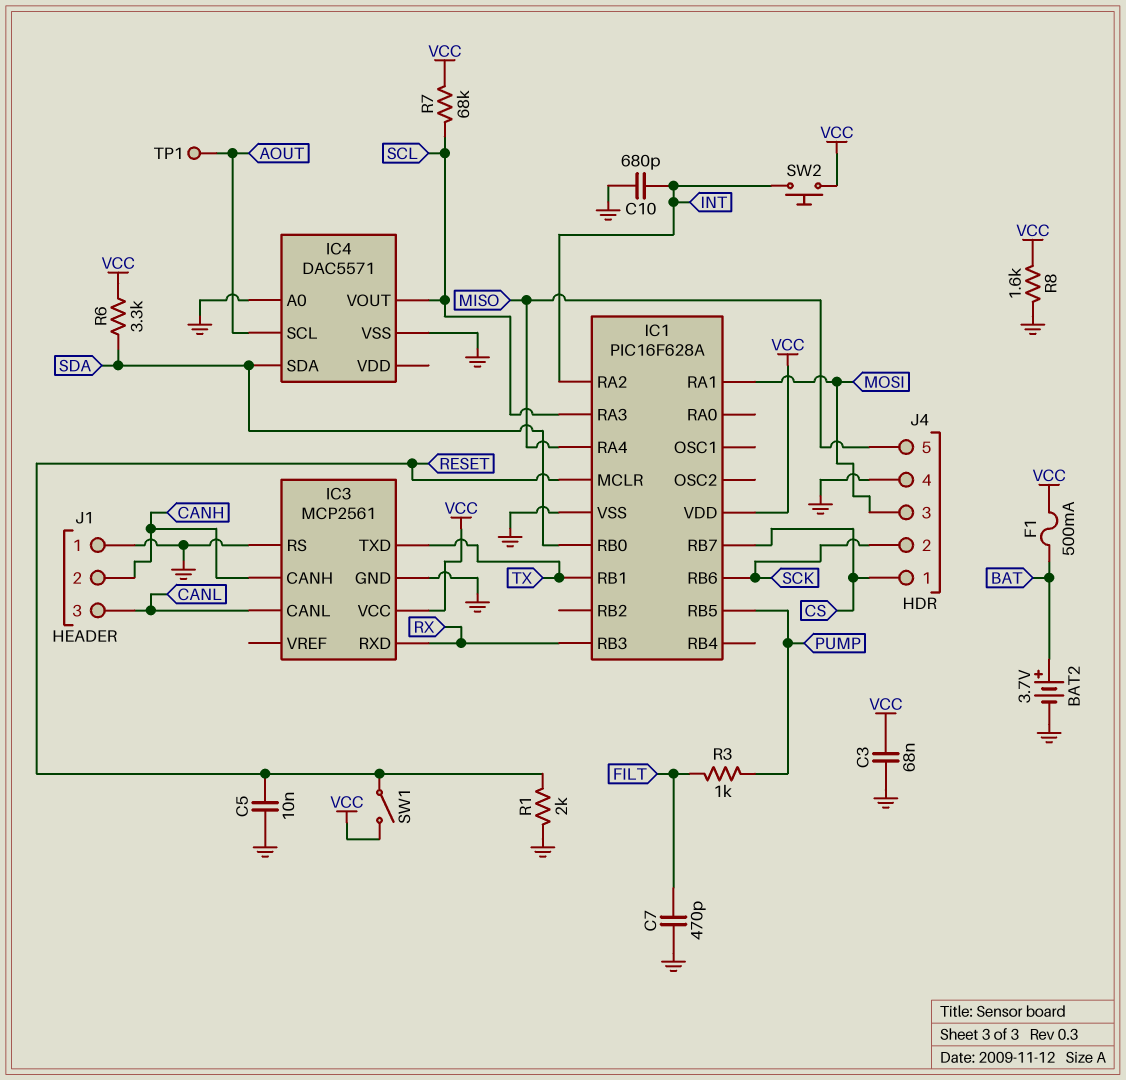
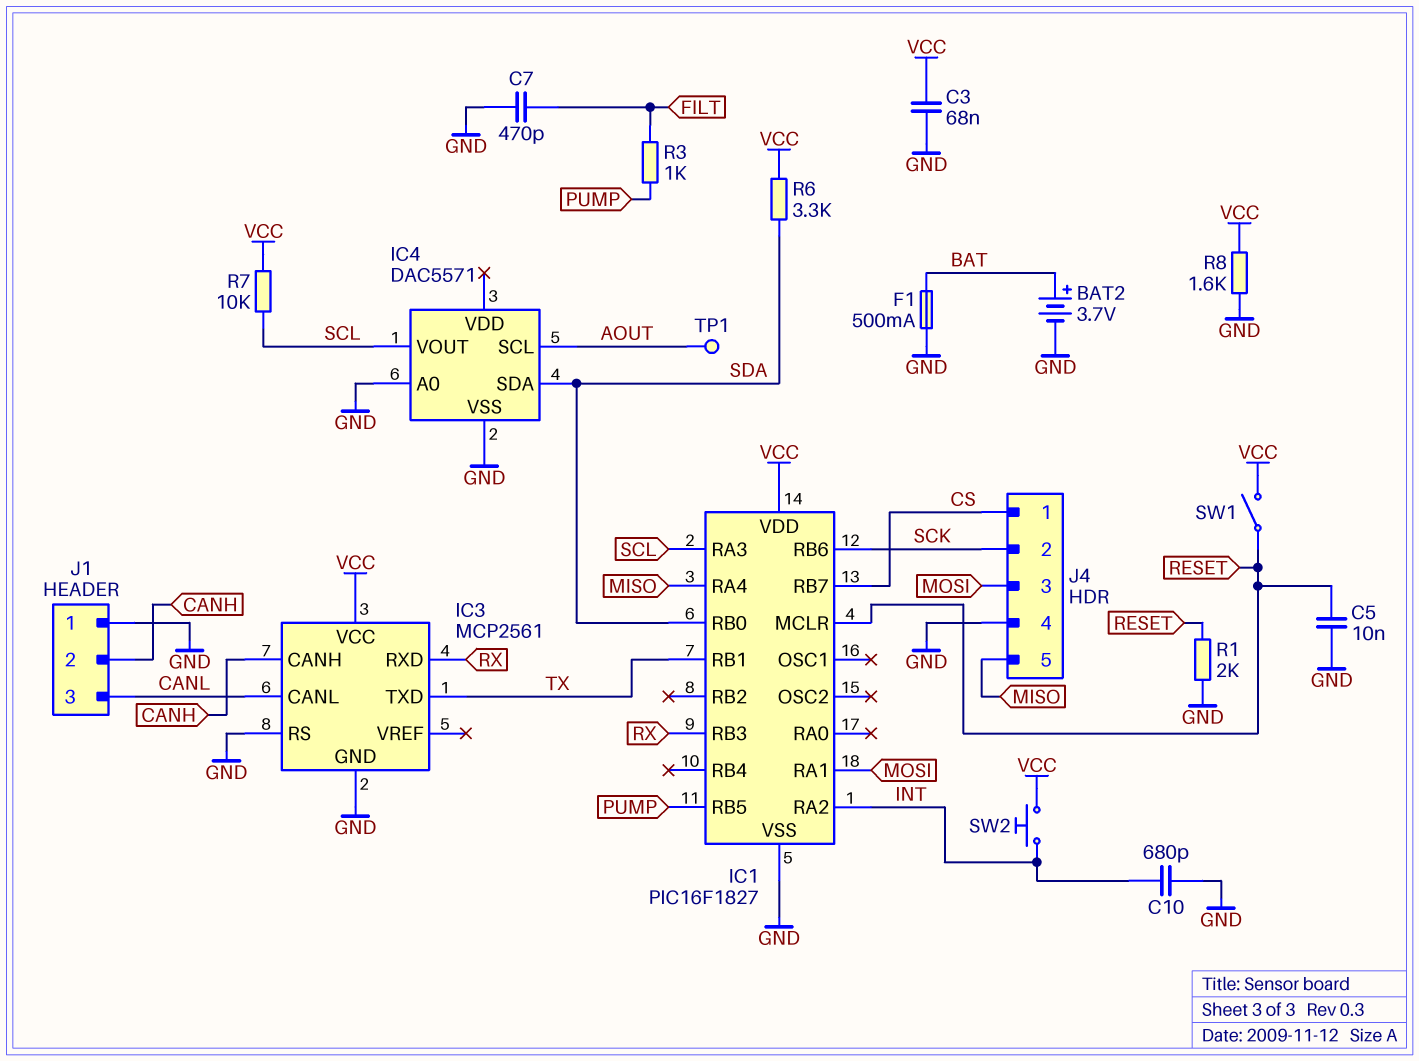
F1: 500mA (BAT, VCC) -> 500mA (BAT, GND)
IC1: PIC16F628A -> PIC16F1827
R7: 68k (SCL, VCC) -> 10k (SCL, VCC)

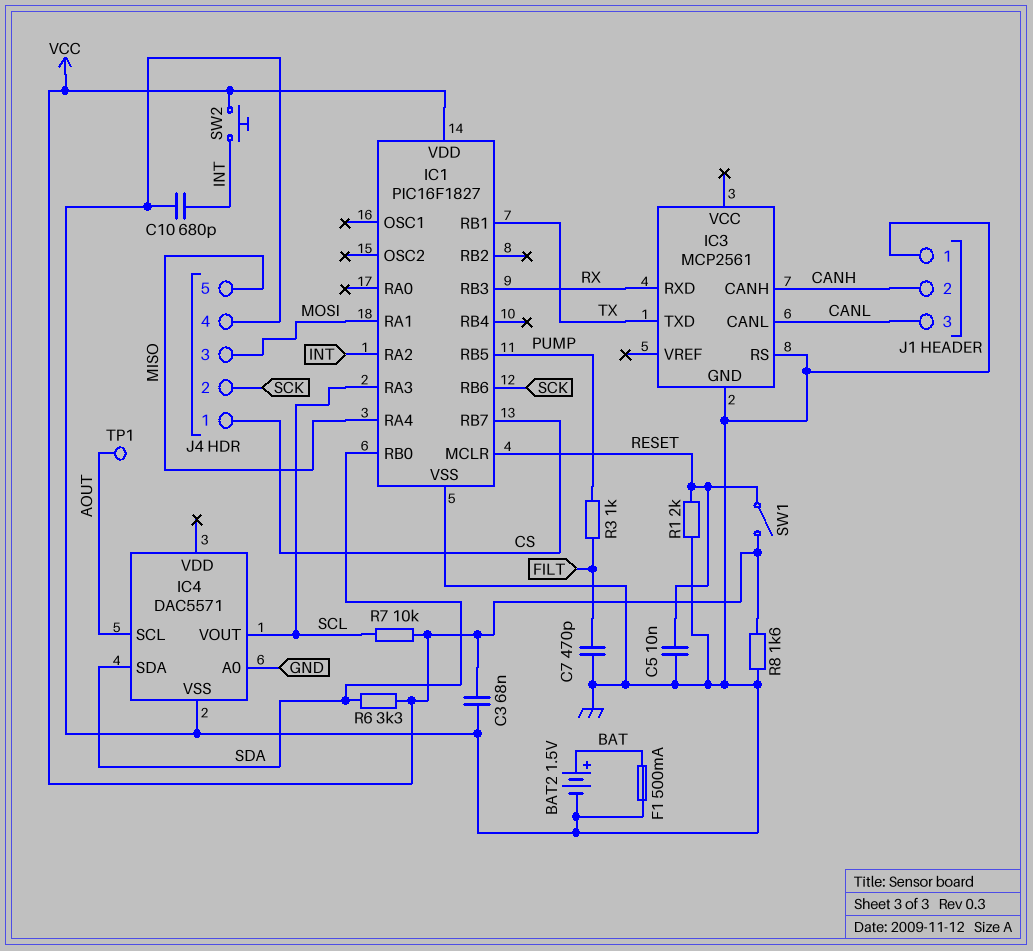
BAT2: 3.7V (plus BAT, minus GND) -> 1.5V (plus BAT, minus GND)
IC3 pin VCC: VCC -> none

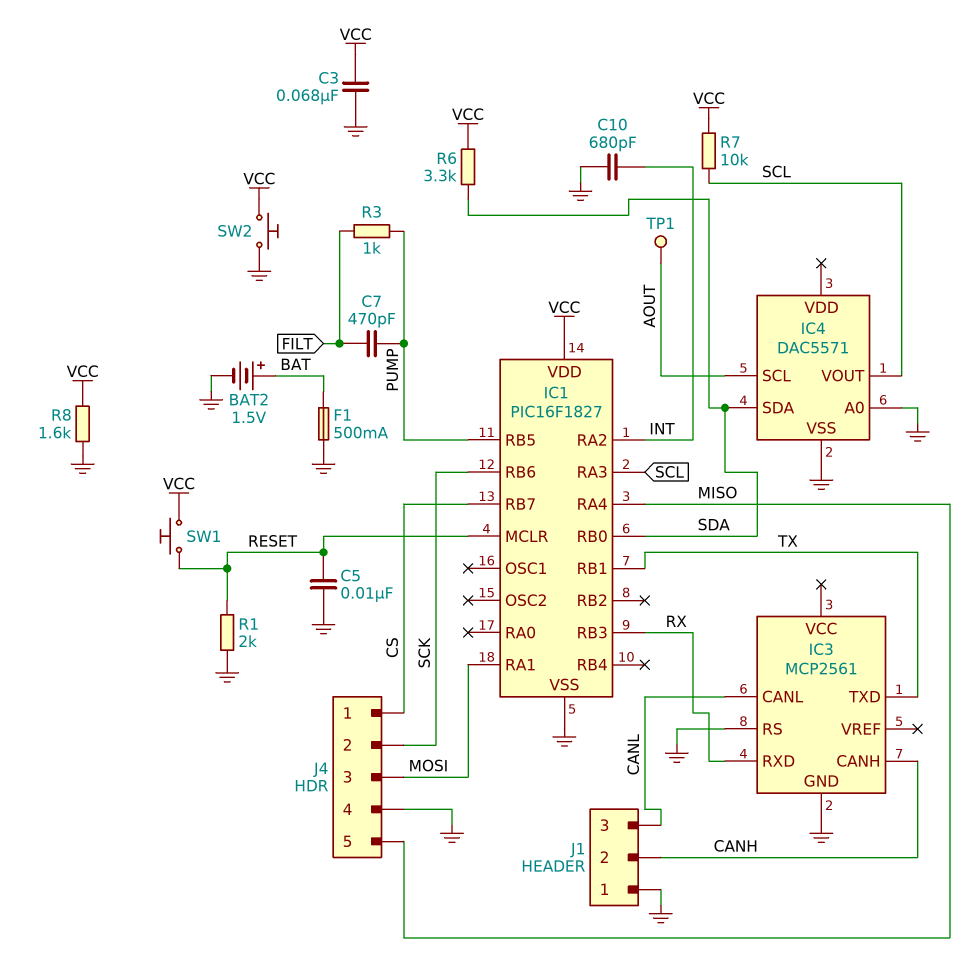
C7: 470pF (FILT, GND) -> 470pF (FILT, PUMP)
SW1: switch (RESET, VCC) -> button (RESET, VCC)
SW2: button (INT, VCC) -> button (GND, VCC)

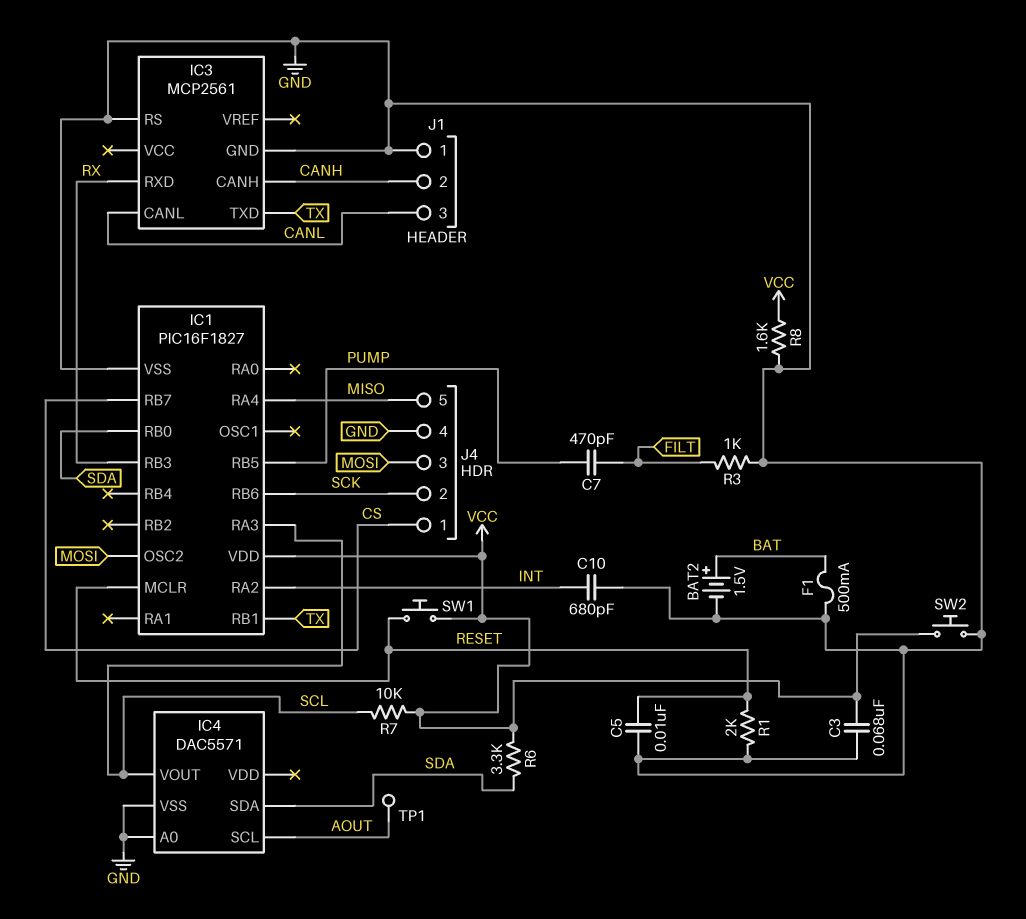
IC1 pin OSC2: none -> MOSI
IC1 pin RA1: MOSI -> none
R3: 1k (FILT, PUMP) -> 1k (FILT, GND)

